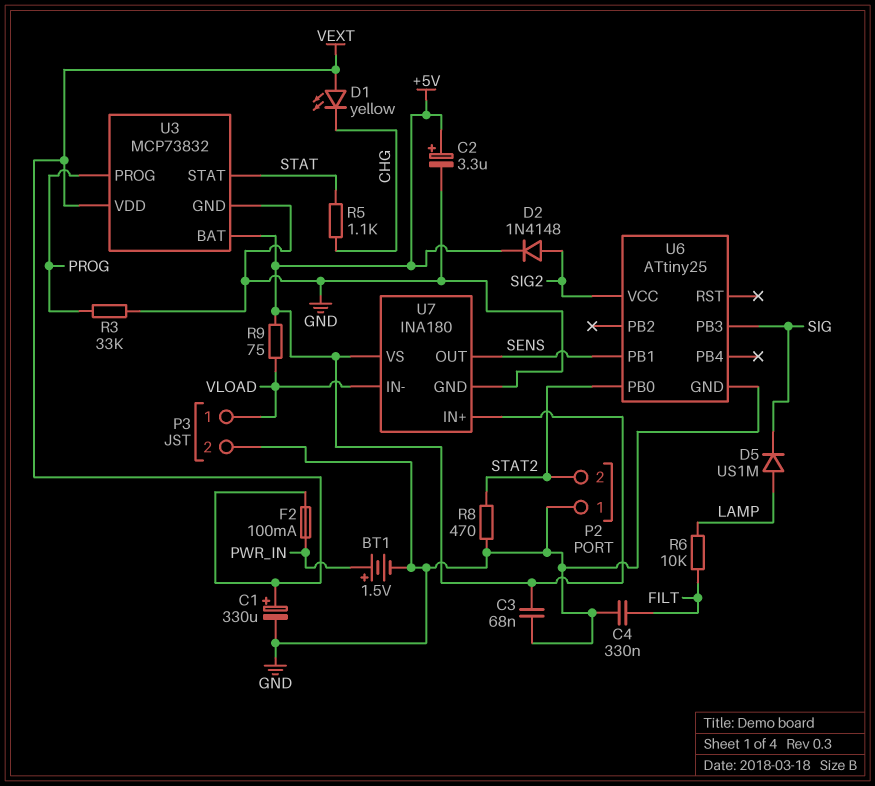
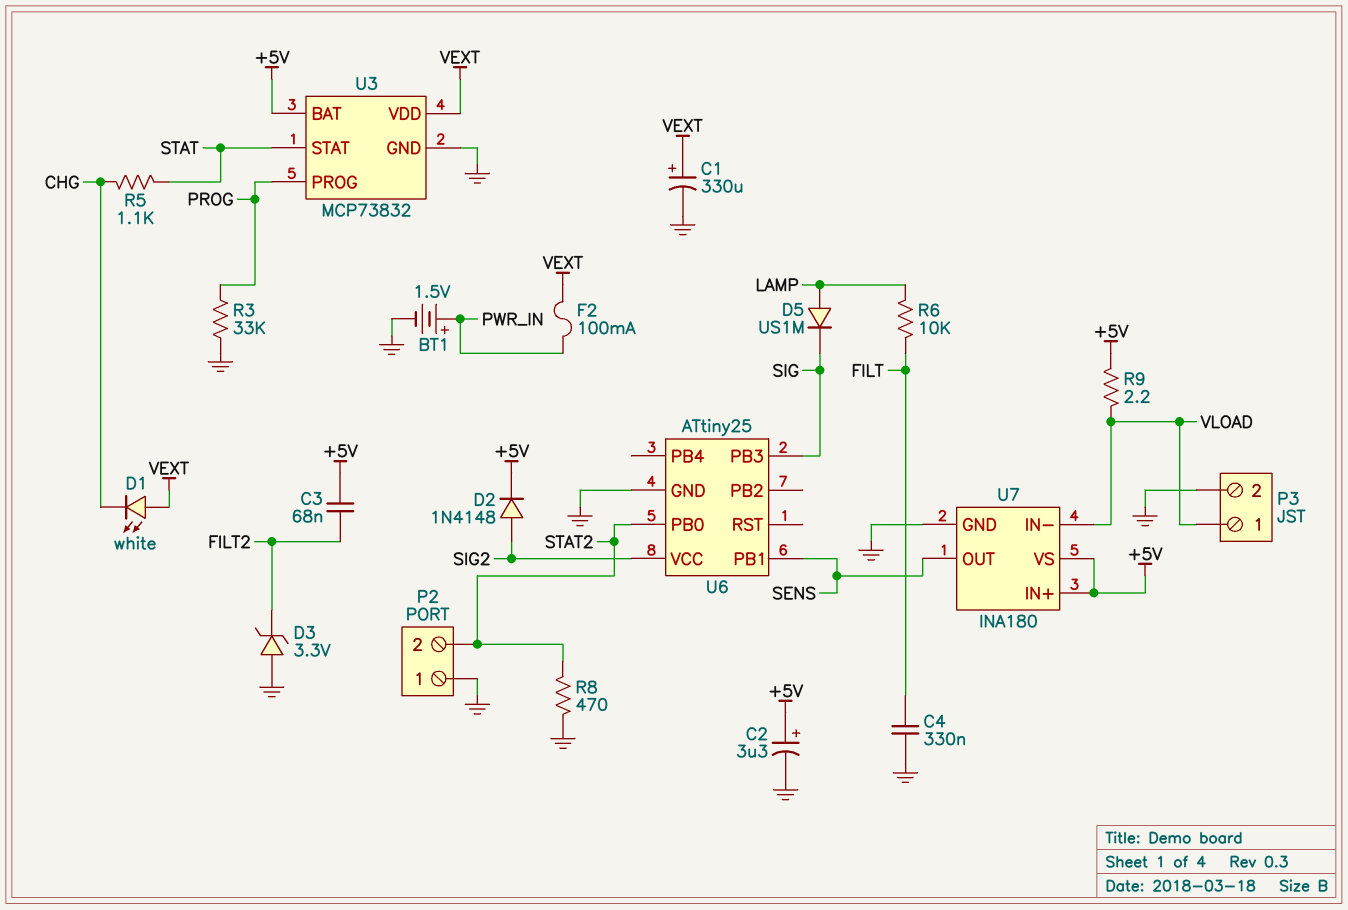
C3: 68nF (+5V, GND) -> 68nF (+5V, FILT2)
D1: LED yellow (A VEXT, K CHG) -> LED white (A VEXT, K CHG)
D3: none -> zener 3.3V (A GND, K FILT2)
R9: 75 (+5V, VLOAD) -> 2.2 (+5V, VLOAD)

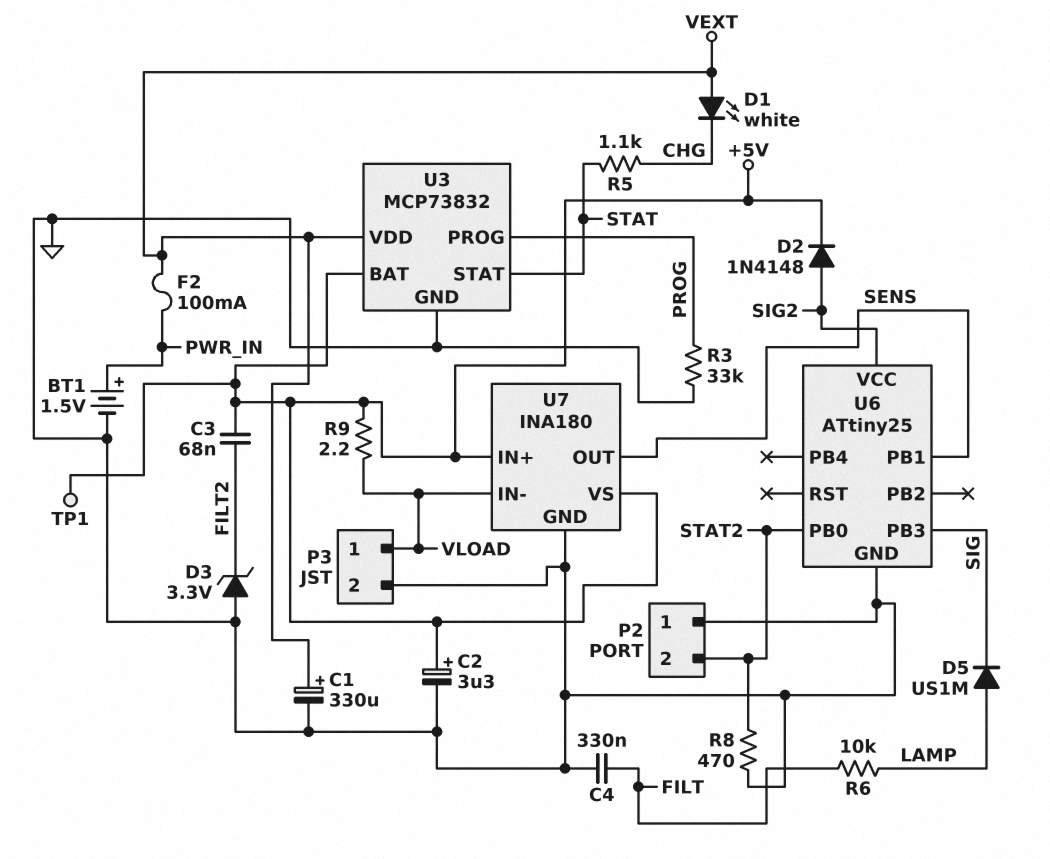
TP1: none -> test point (+5V)

